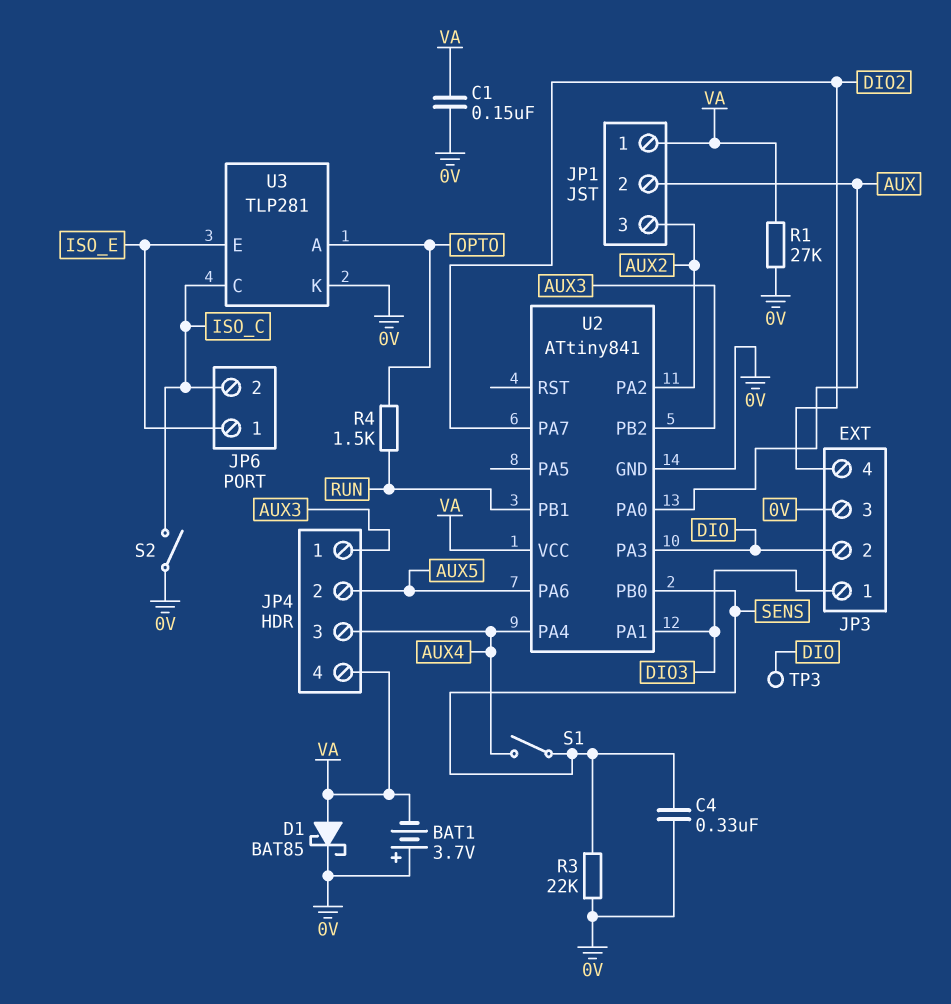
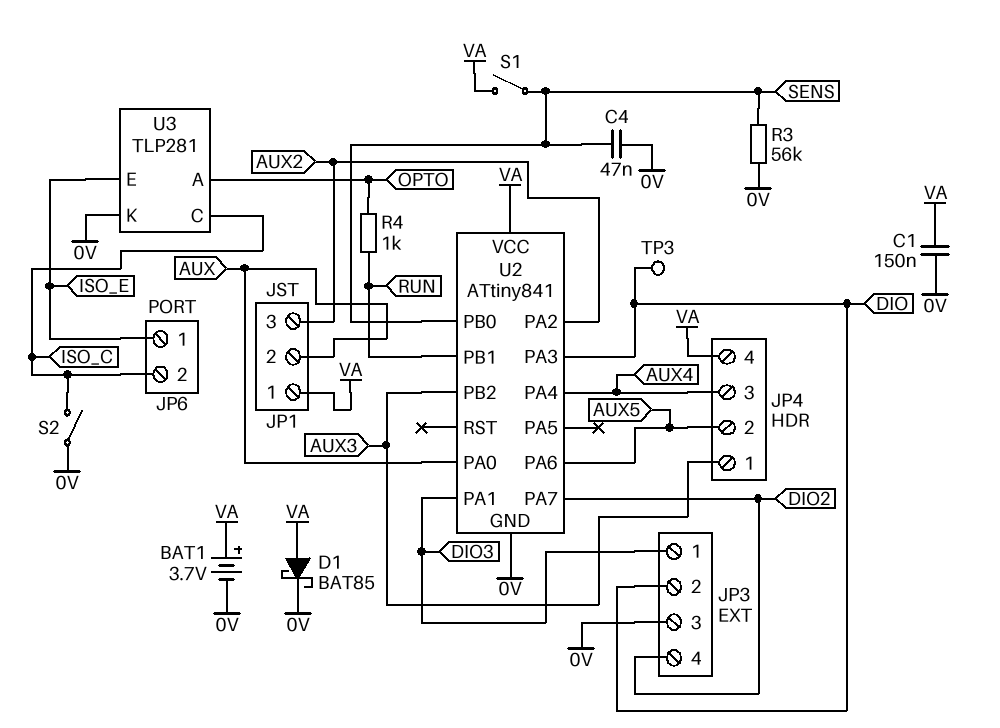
BAT1: 3.7V (plus 0V, minus VA) -> 3.7V (plus VA, minus 0V)
C4: 330nF (0V, SENS) -> 47nF (0V, SENS)
R1: 27k (0V, VA) -> none
R3: 22k (0V, SENS) -> 56k (0V, SENS)
R4: 1.5k (OPTO, RUN) -> 1k (OPTO, RUN)
S1: switch (AUX4, SENS) -> switch (SENS, VA)

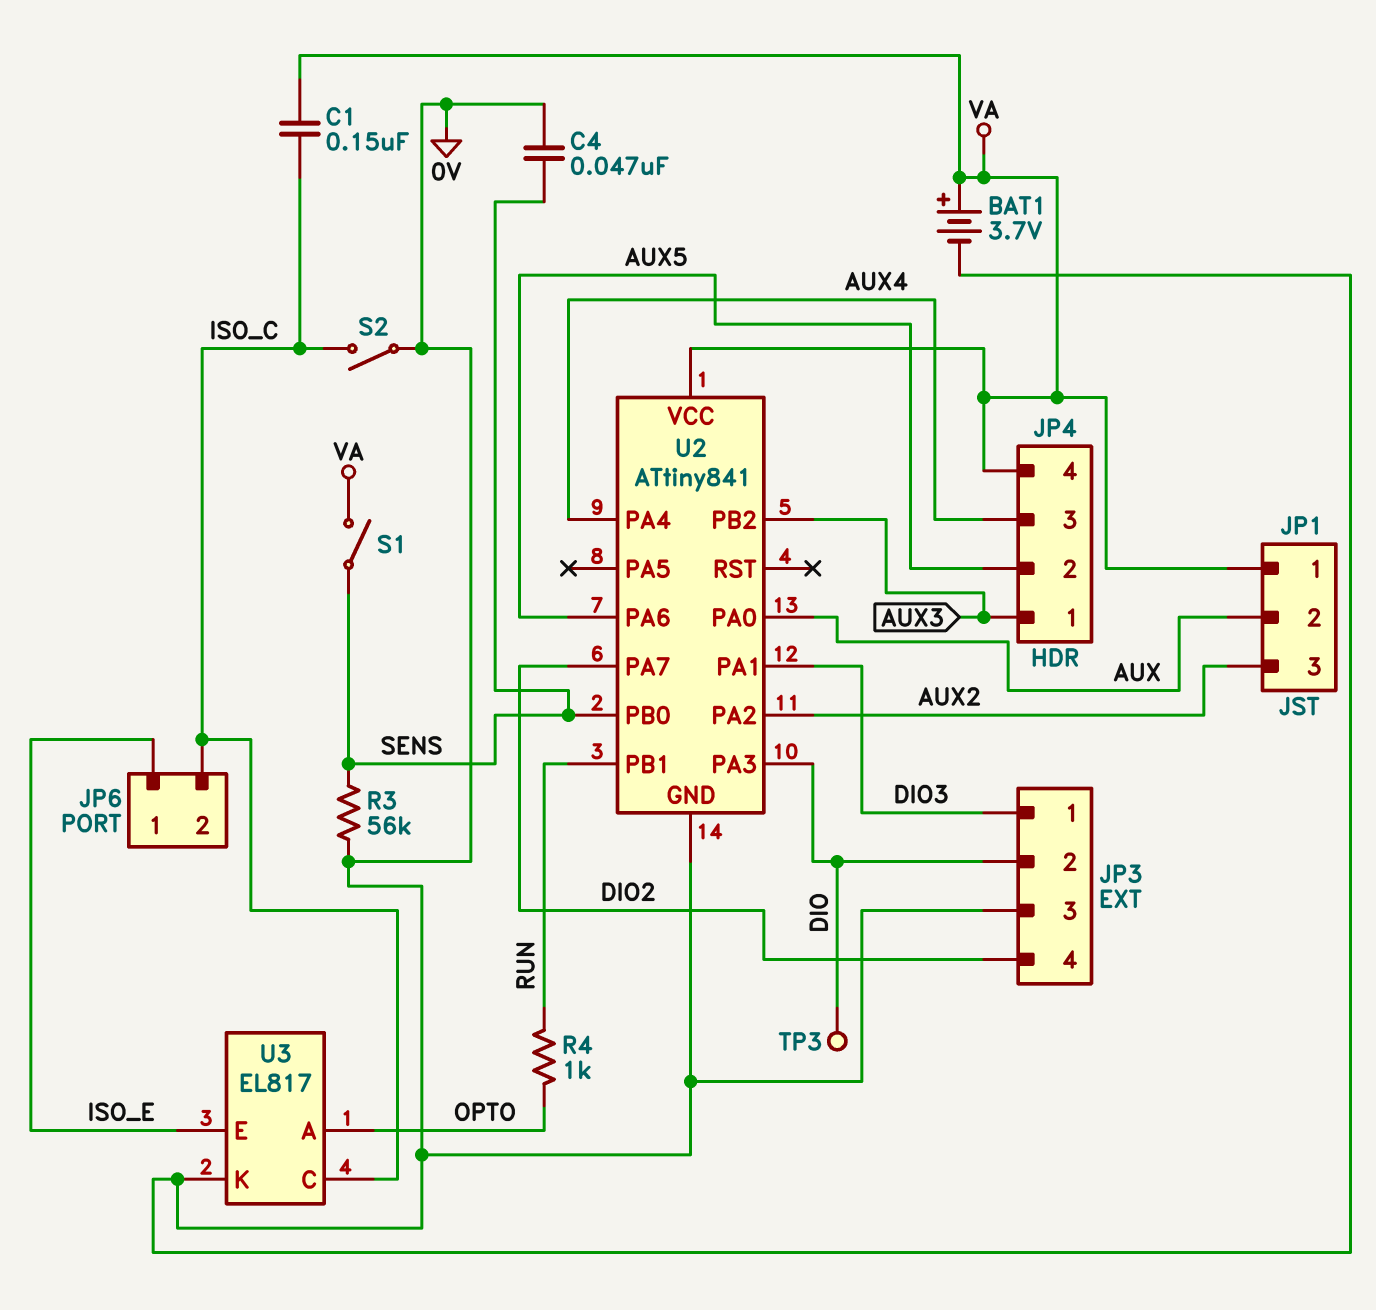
C1: 150nF (0V, VA) -> 150nF (ISO_C, VA)
D1: schottky BAT85 (A VA, K 0V) -> none
U3: TLP281 -> EL817

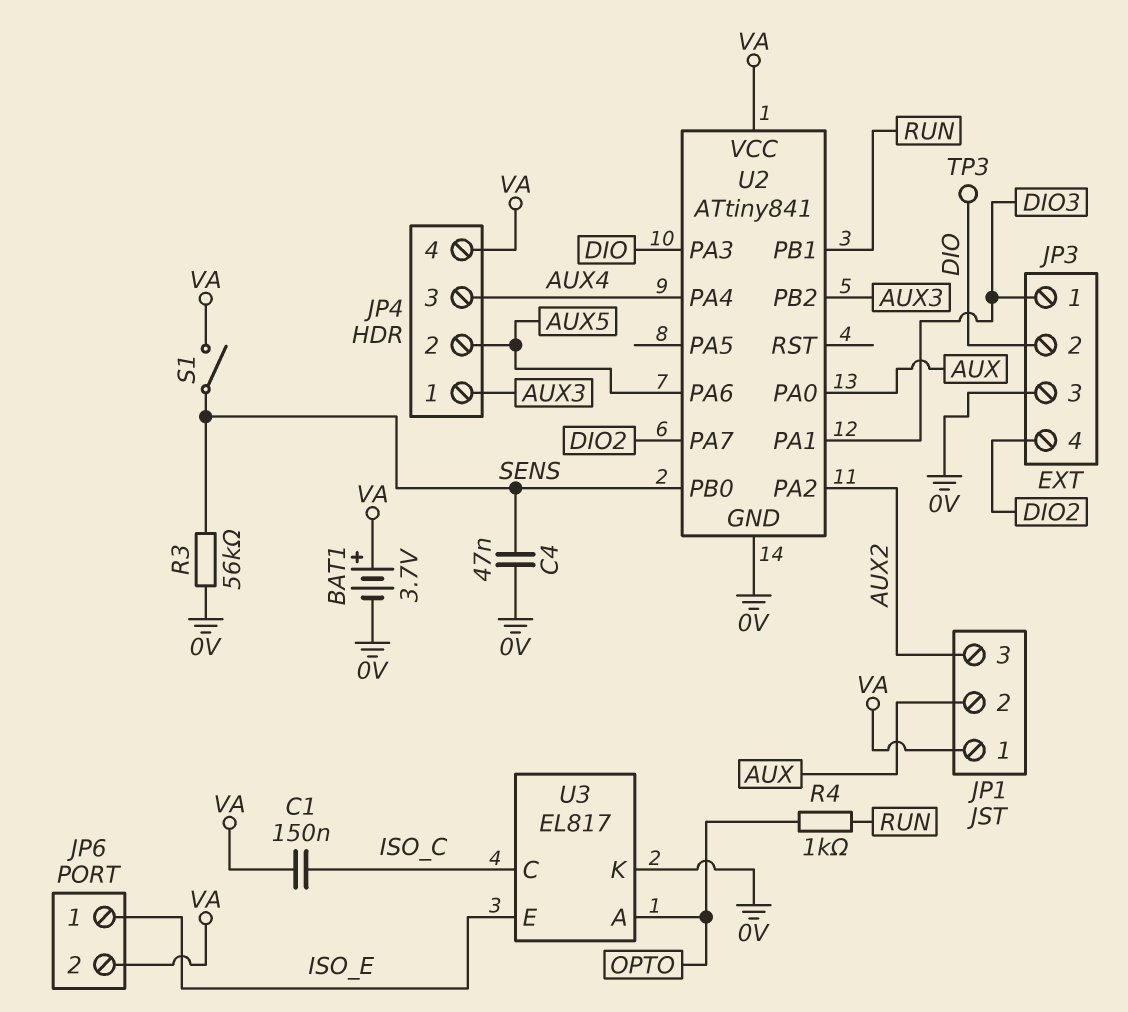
JP6 pin 2: ISO_C -> VA
S2: switch (0V, ISO_C) -> none

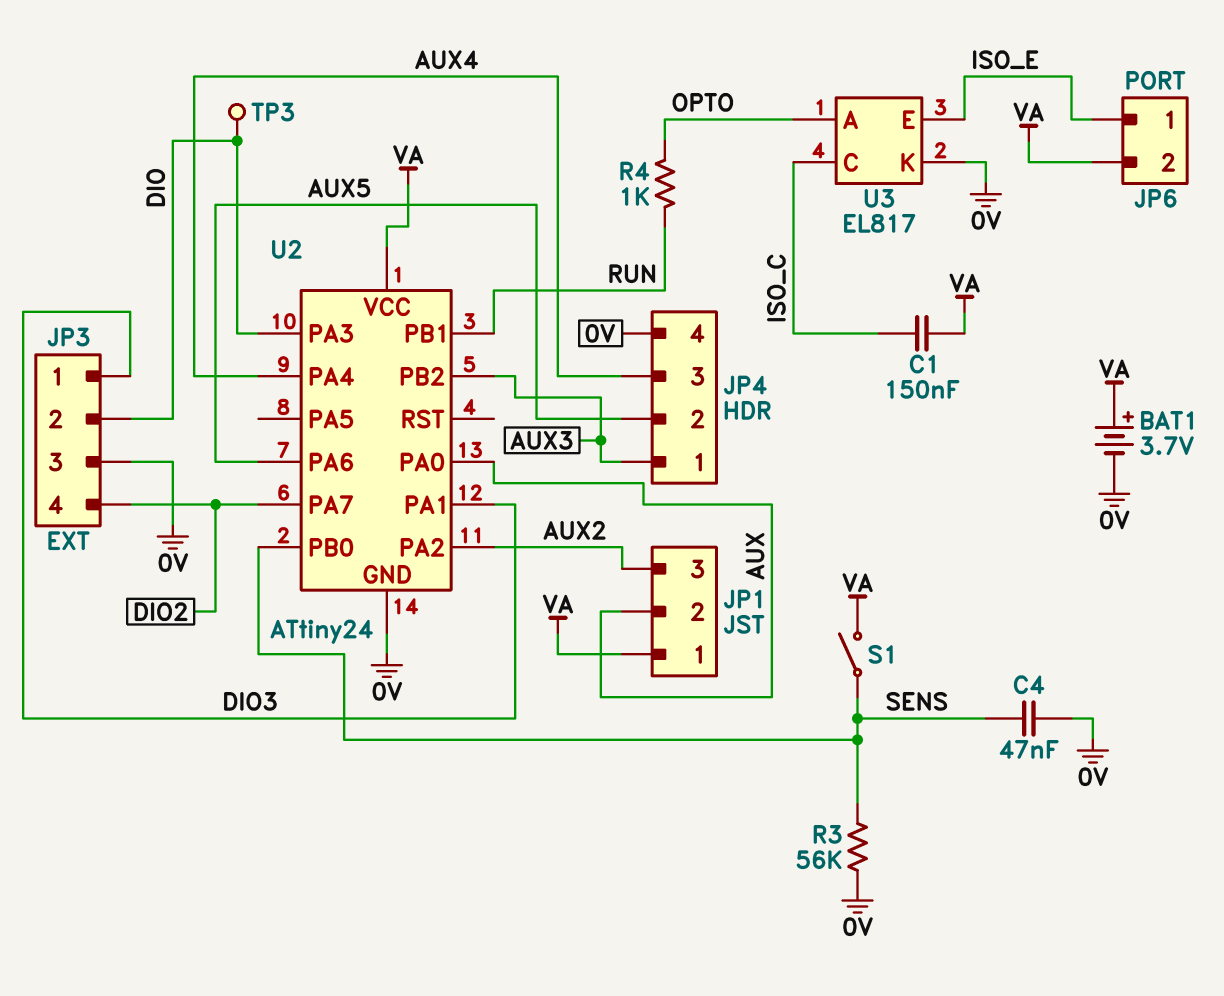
JP4 pin 4: VA -> 0V
U2: ATtiny841 -> ATtiny24

